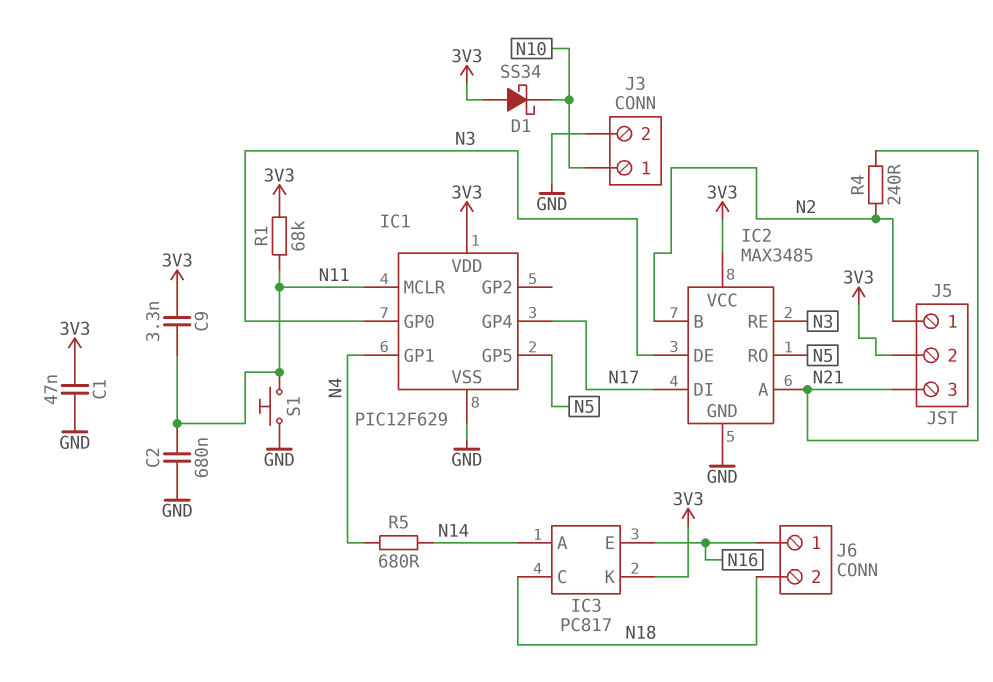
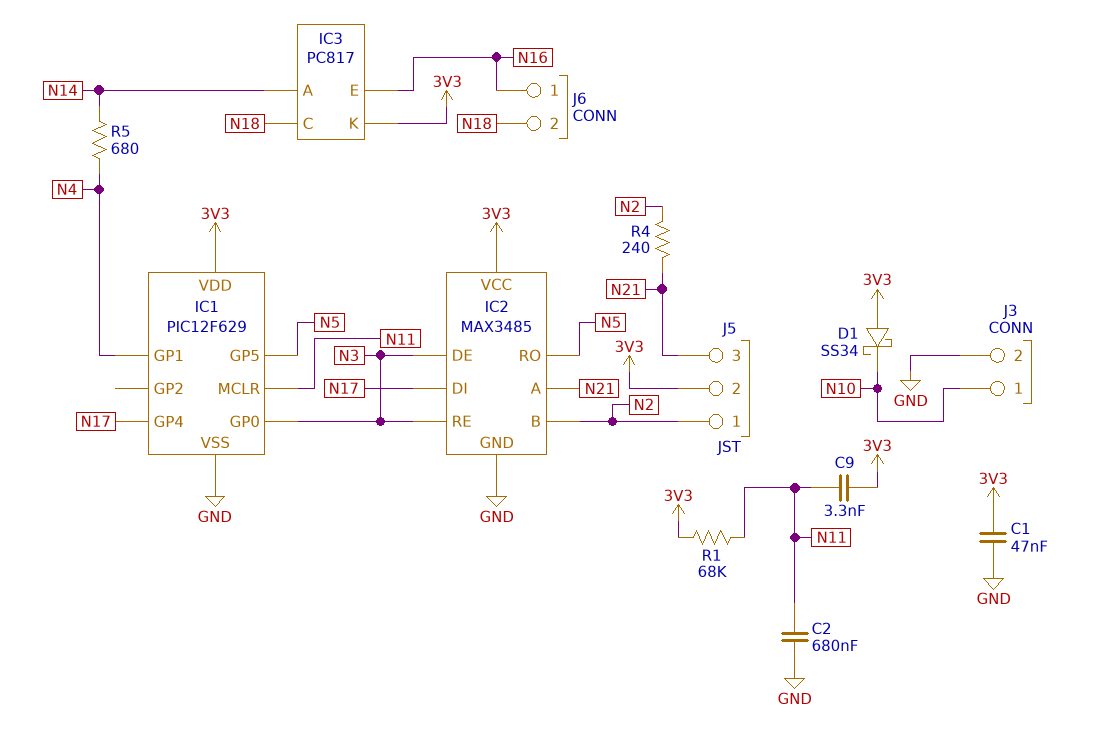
S1: button (GND, N11) -> none

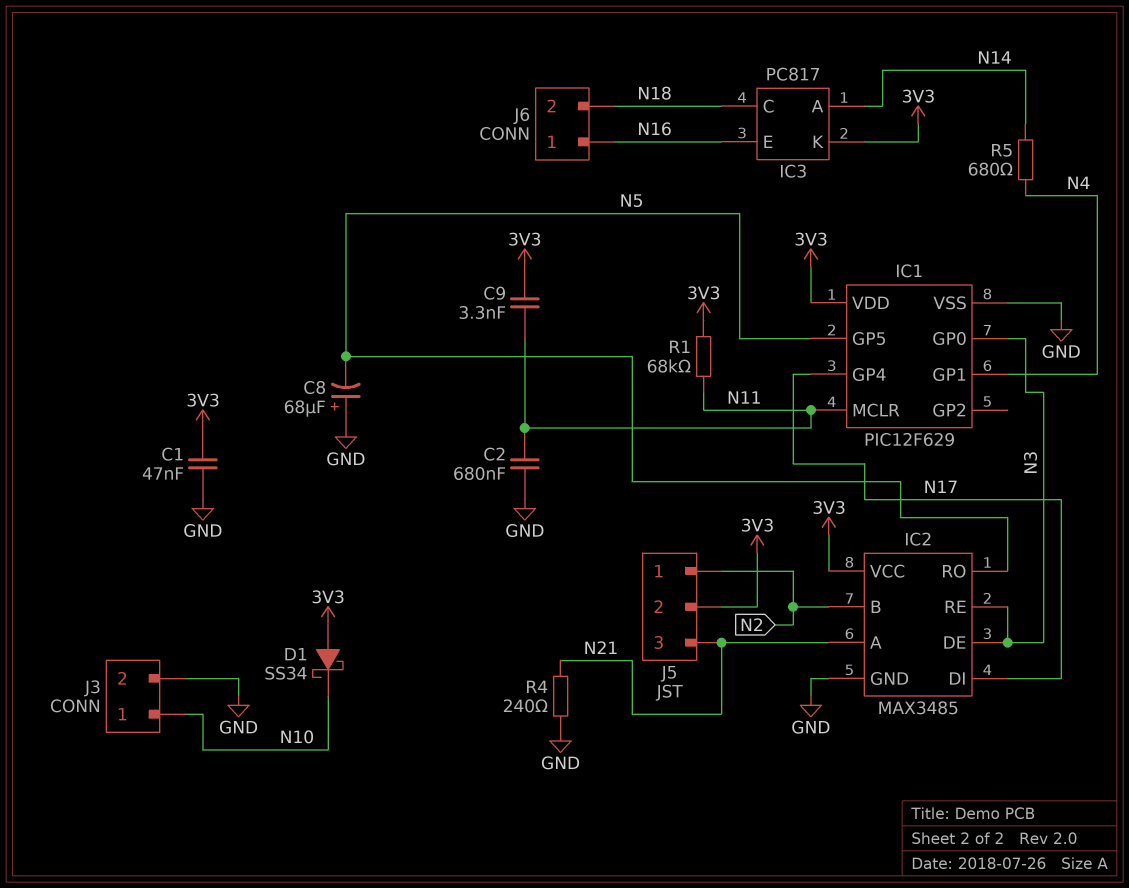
C8: none -> 68uF (plus GND, minus N5)
R4: 240 (N2, N21) -> 240 (GND, N21)

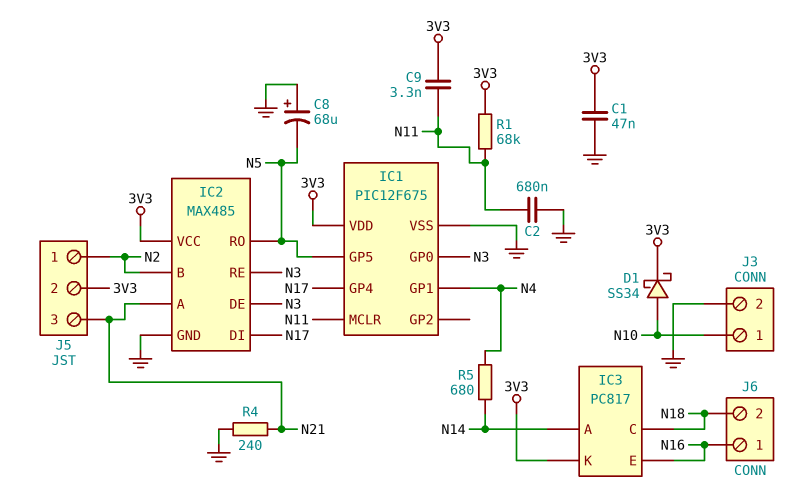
D1: schottky SS34 (A 3V3, K N10) -> schottky SS34 (A N10, K 3V3)
IC1: PIC12F629 -> PIC12F675
IC2: MAX3485 -> MAX485

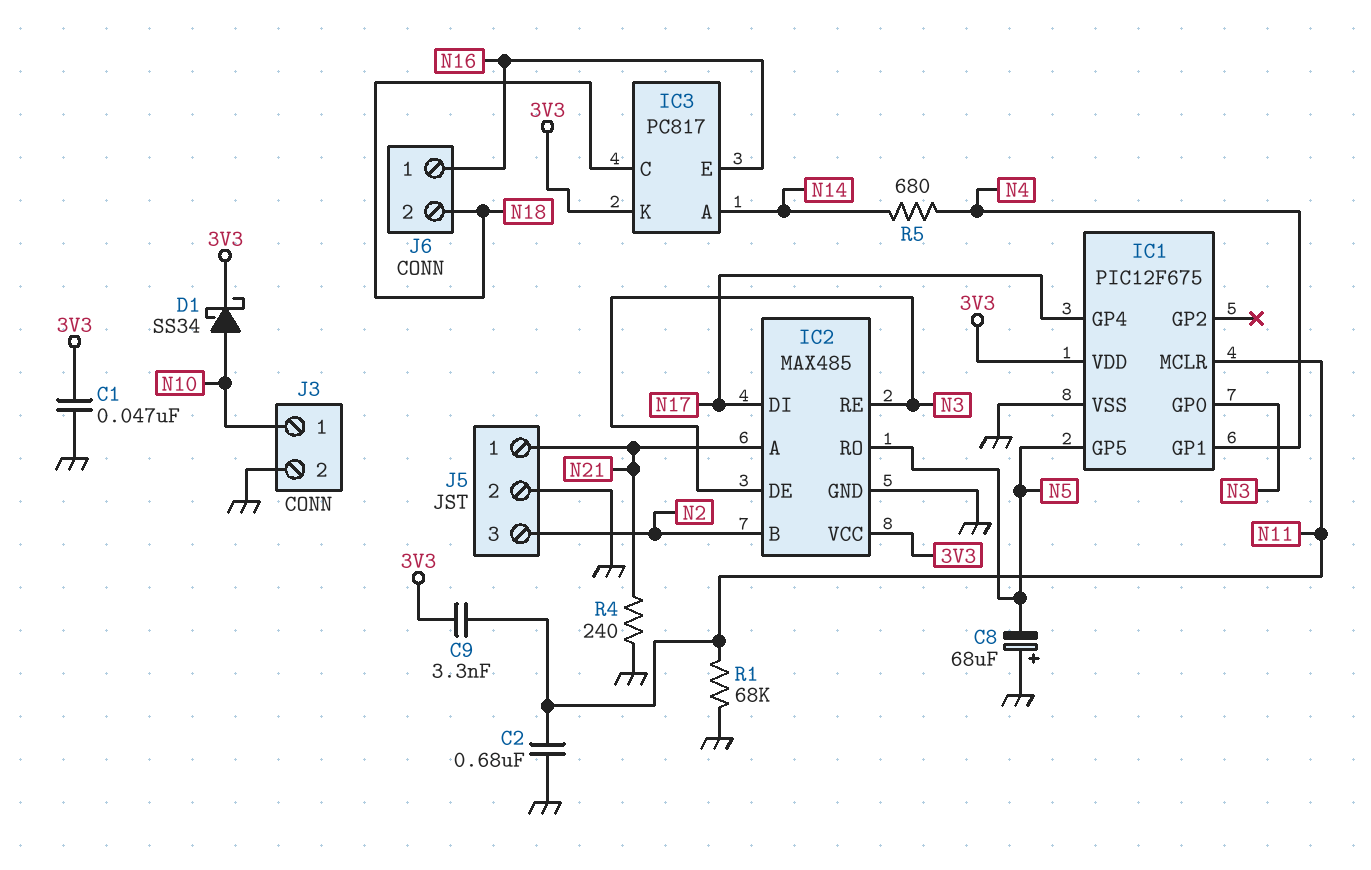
J5 pin 1: N2 -> N21
J5 pin 2: 3V3 -> GND
J5 pin 3: N21 -> N2
R1: 68k (3V3, N11) -> 68k (GND, N11)

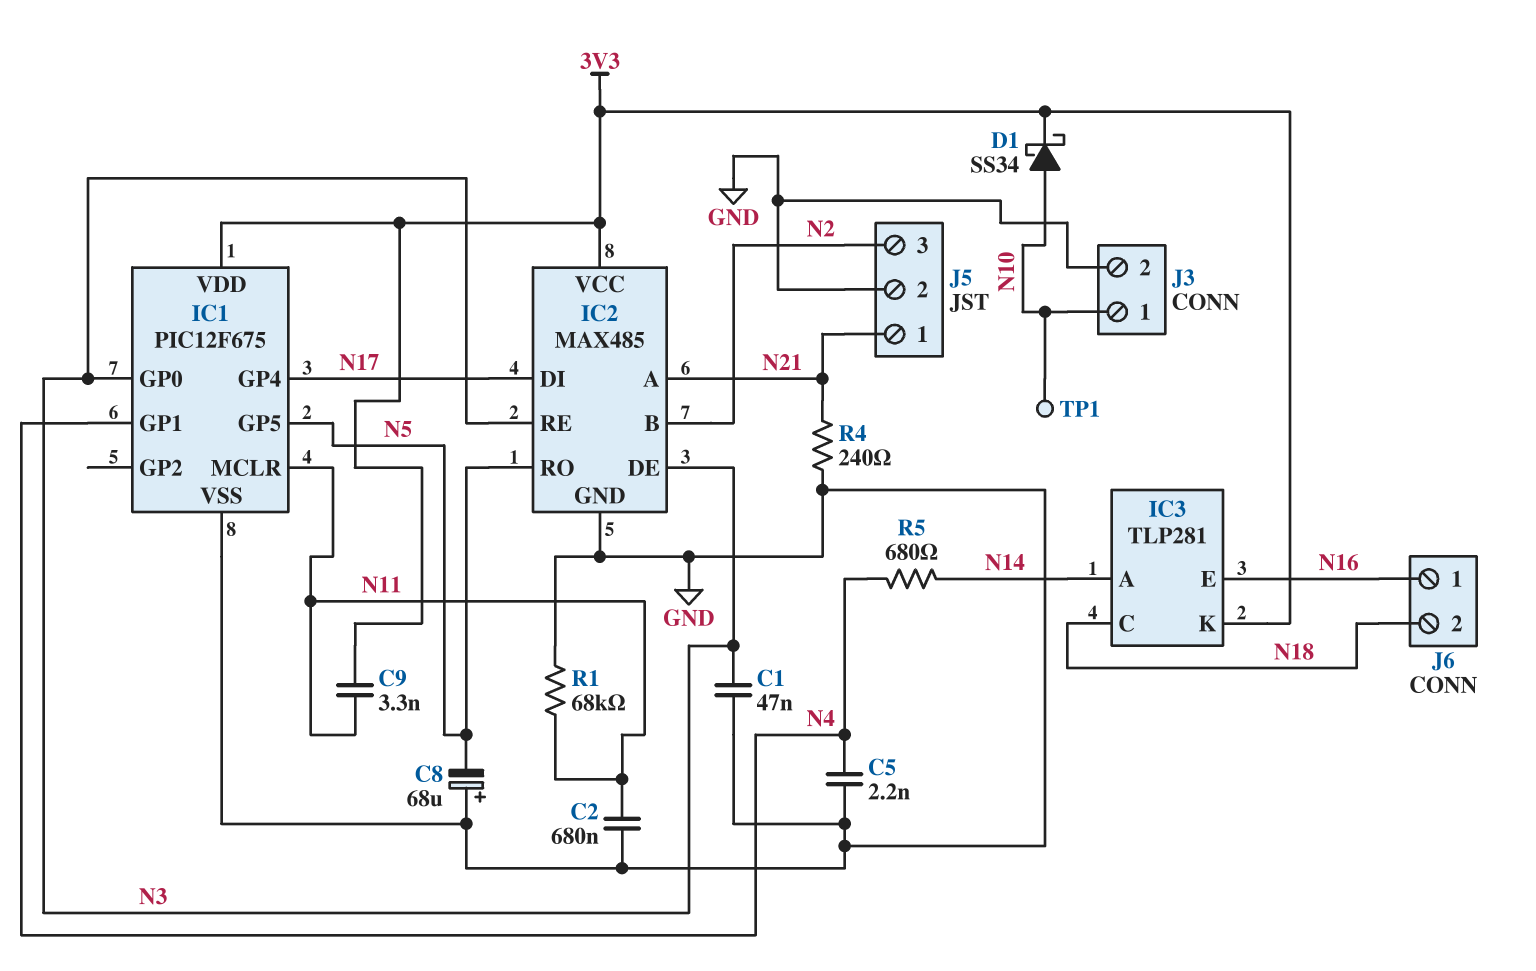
C1: 47nF (3V3, GND) -> 47nF (GND, N3)
C5: none -> 2.2nF (GND, N4)
IC3: PC817 -> TLP281
TP1: none -> test point (N10)

